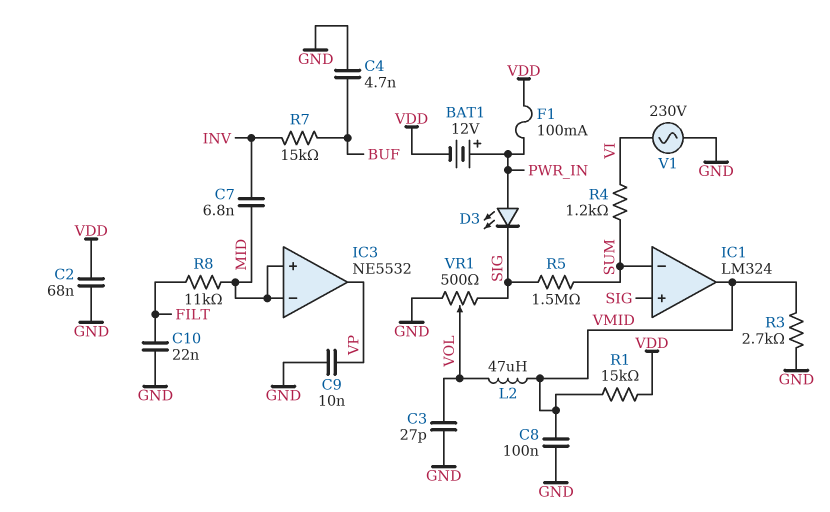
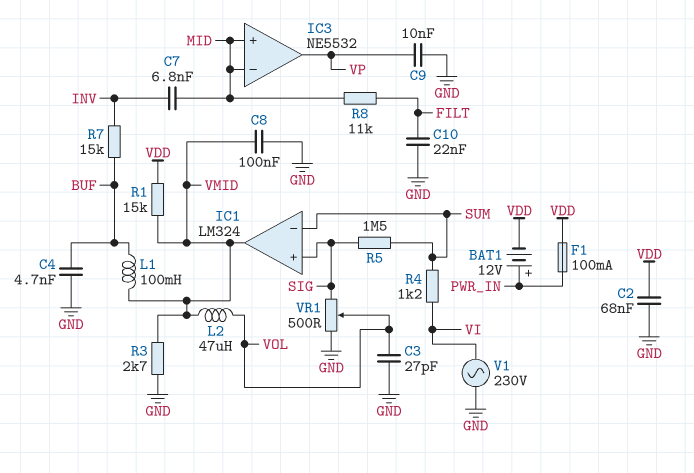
D3: LED (A PWR_IN, K SIG) -> none
L1: none -> 100mH (BUF, VMID)

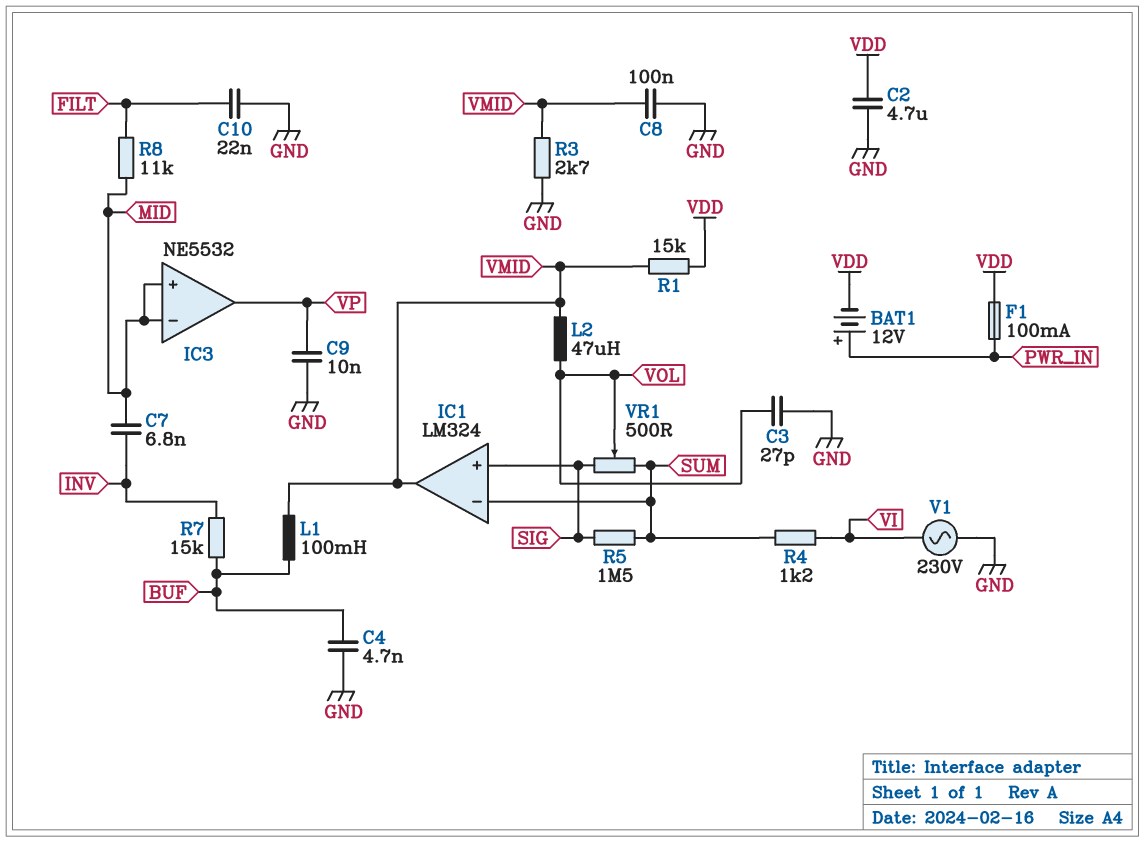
C2: 68nF (GND, VDD) -> 4.7uF (GND, VDD)
VR1: 500 (GND, SIG, wiper VOL) -> 500 (SIG, SUM, wiper VOL)

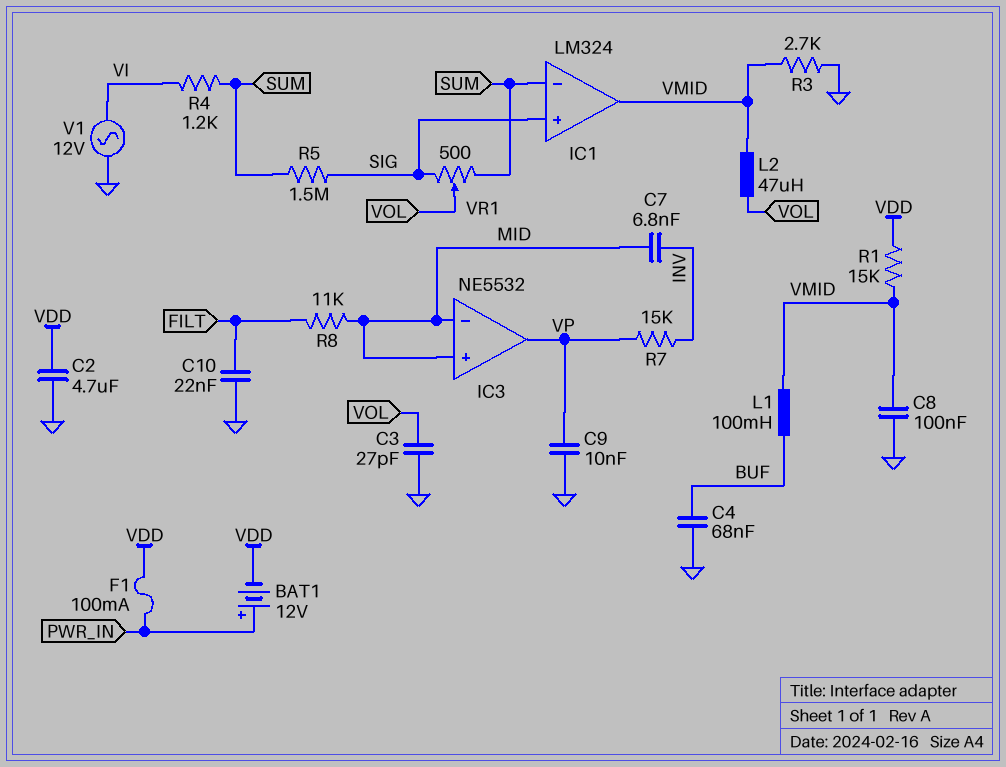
C4: 4.7nF (BUF, GND) -> 68nF (BUF, GND)
R7: 15k (BUF, INV) -> 15k (INV, VP)
V1: AC 230V (GND, VI) -> AC 12V (GND, VI)

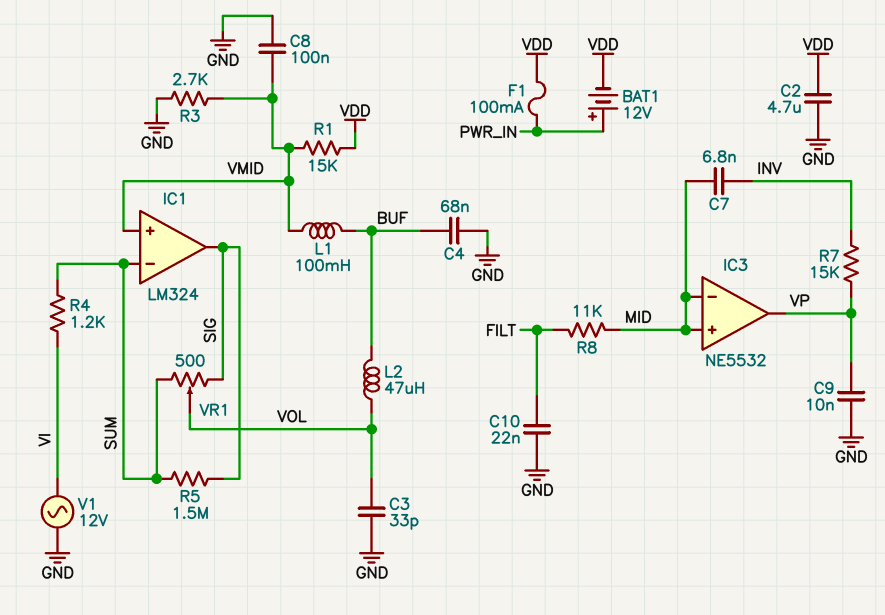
C3: 27pF (GND, VOL) -> 33pF (GND, VOL)
IC1 pin in+: SIG -> VMID
IC1 pin out: VMID -> SIG
L2: 47uH (VMID, VOL) -> 47uH (BUF, VOL)

